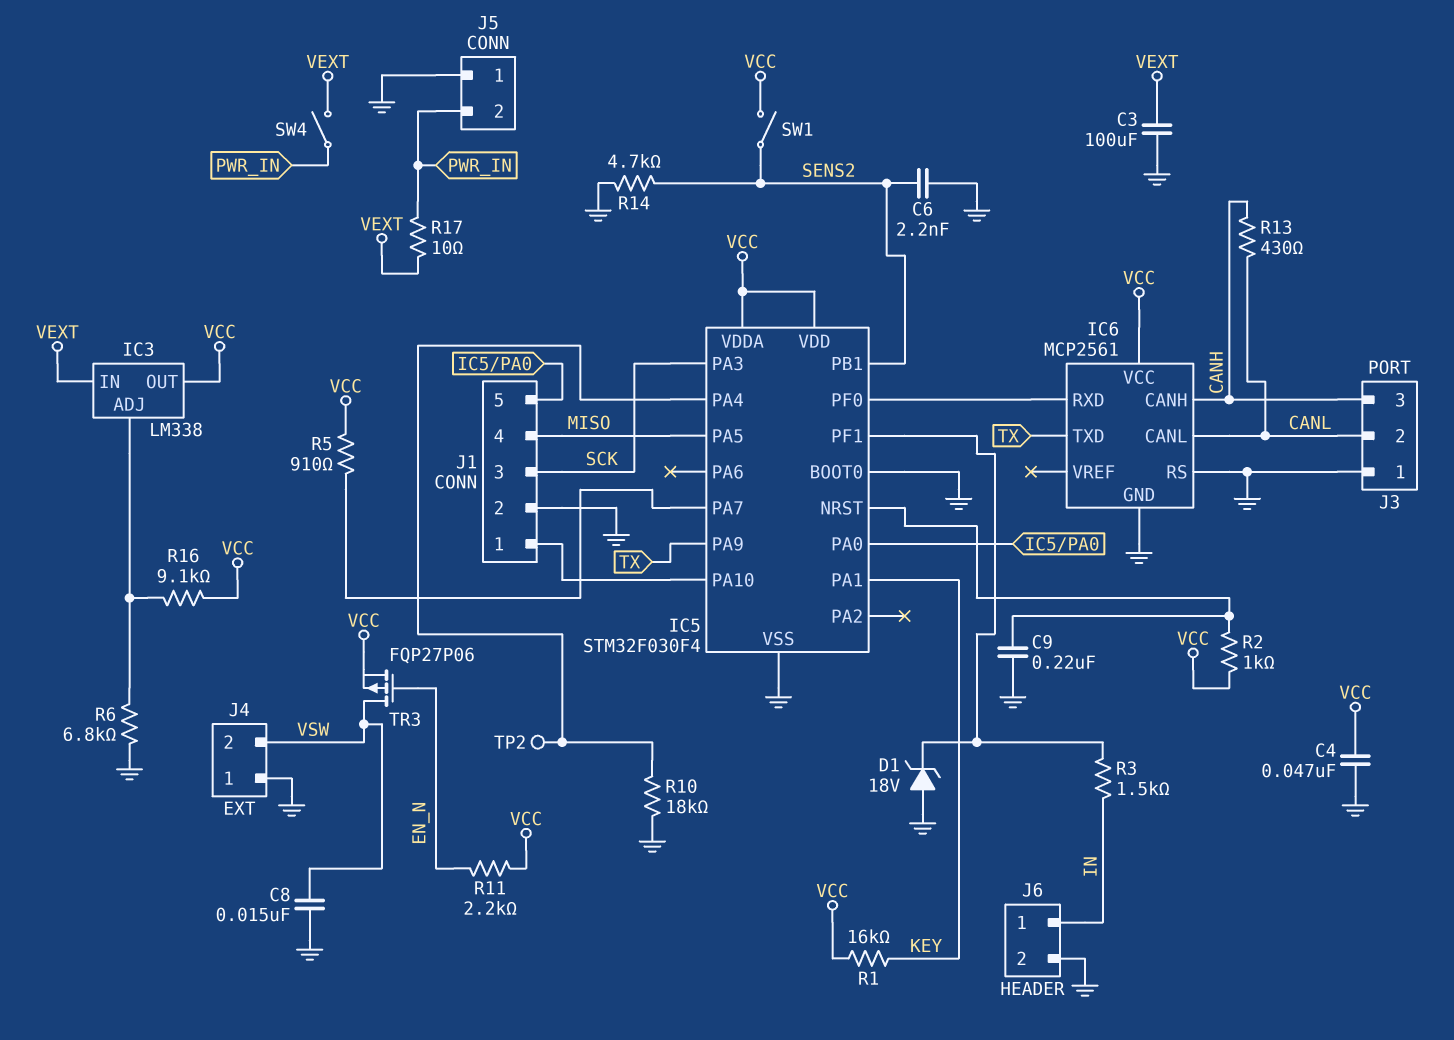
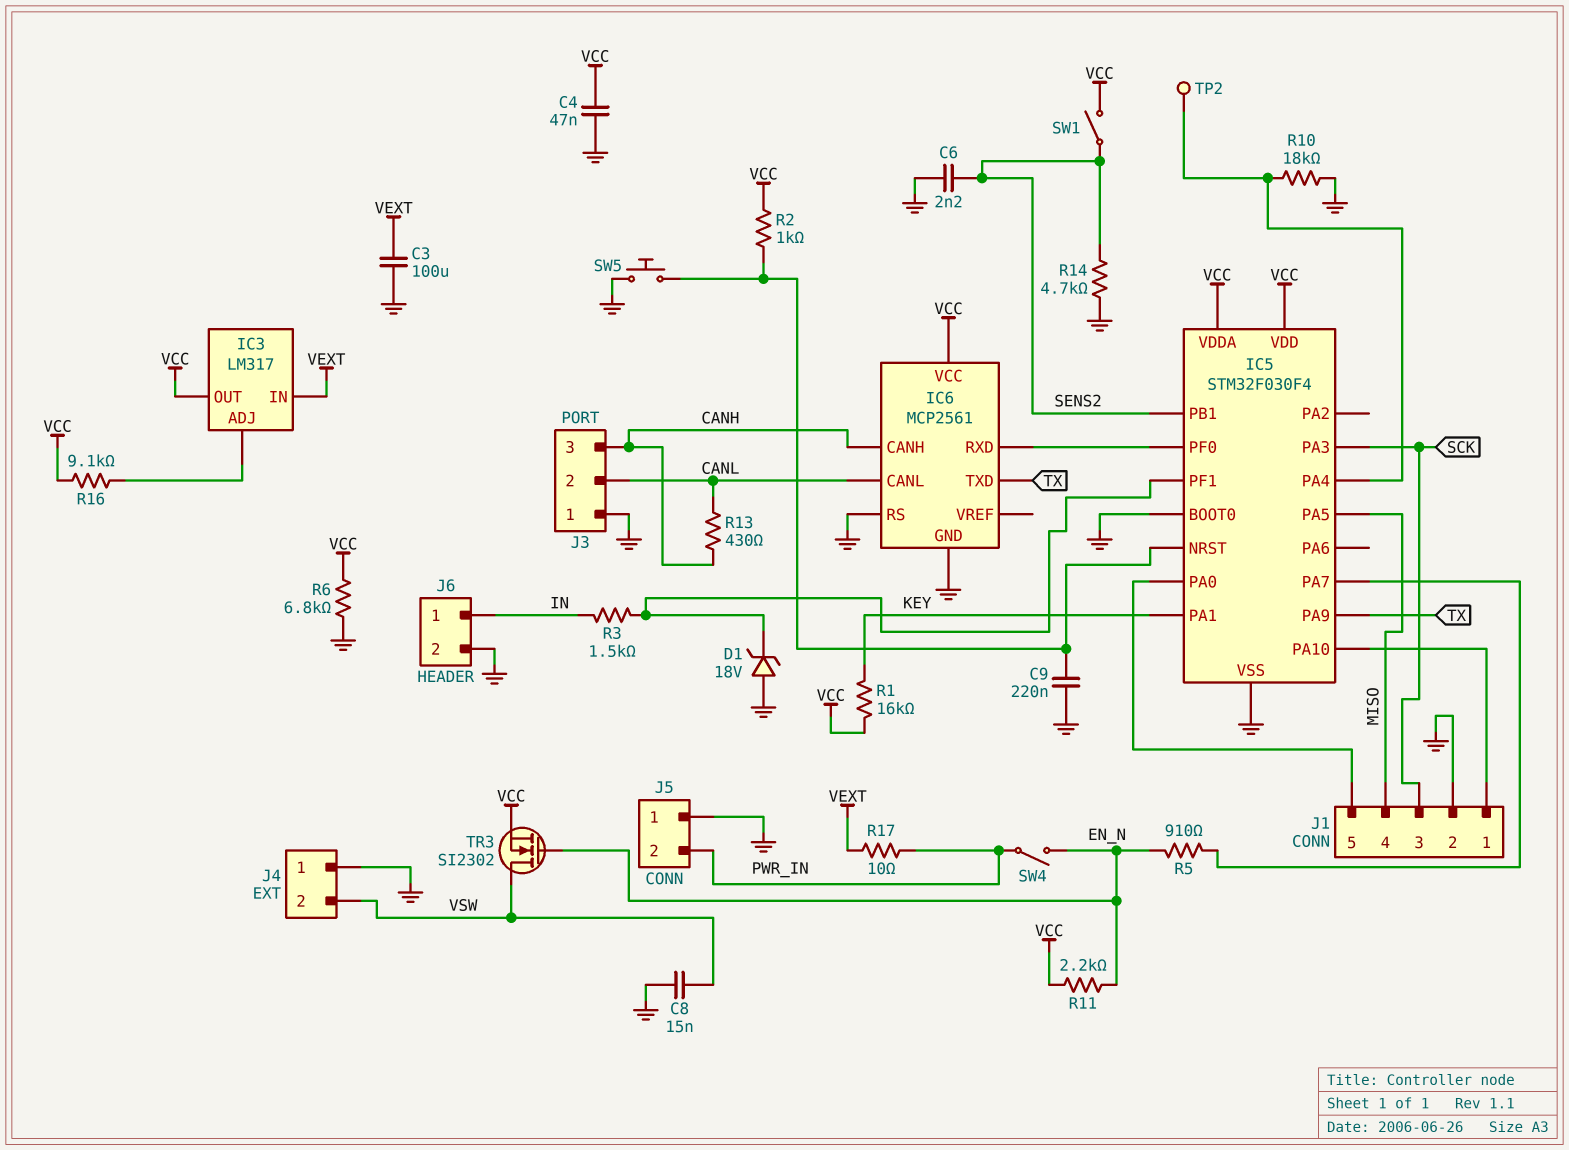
IC3: LM338 -> LM317
R5: 910 (IC5/PA7, VCC) -> 910 (EN_N, IC5/PA7)
R6: 6.8k (GND, IC3/ADJ) -> 6.8k (GND, VCC)
SW4: switch (PWR_IN, VEXT) -> switch (EN_N, PWR_IN)
SW5: none -> button (GND, IC5/NRST)
TR3: PMOS FQP27P06 (G EN_N, D VSW, S VCC) -> NMOS SI2302 (G EN_N, D VSW, S VCC)

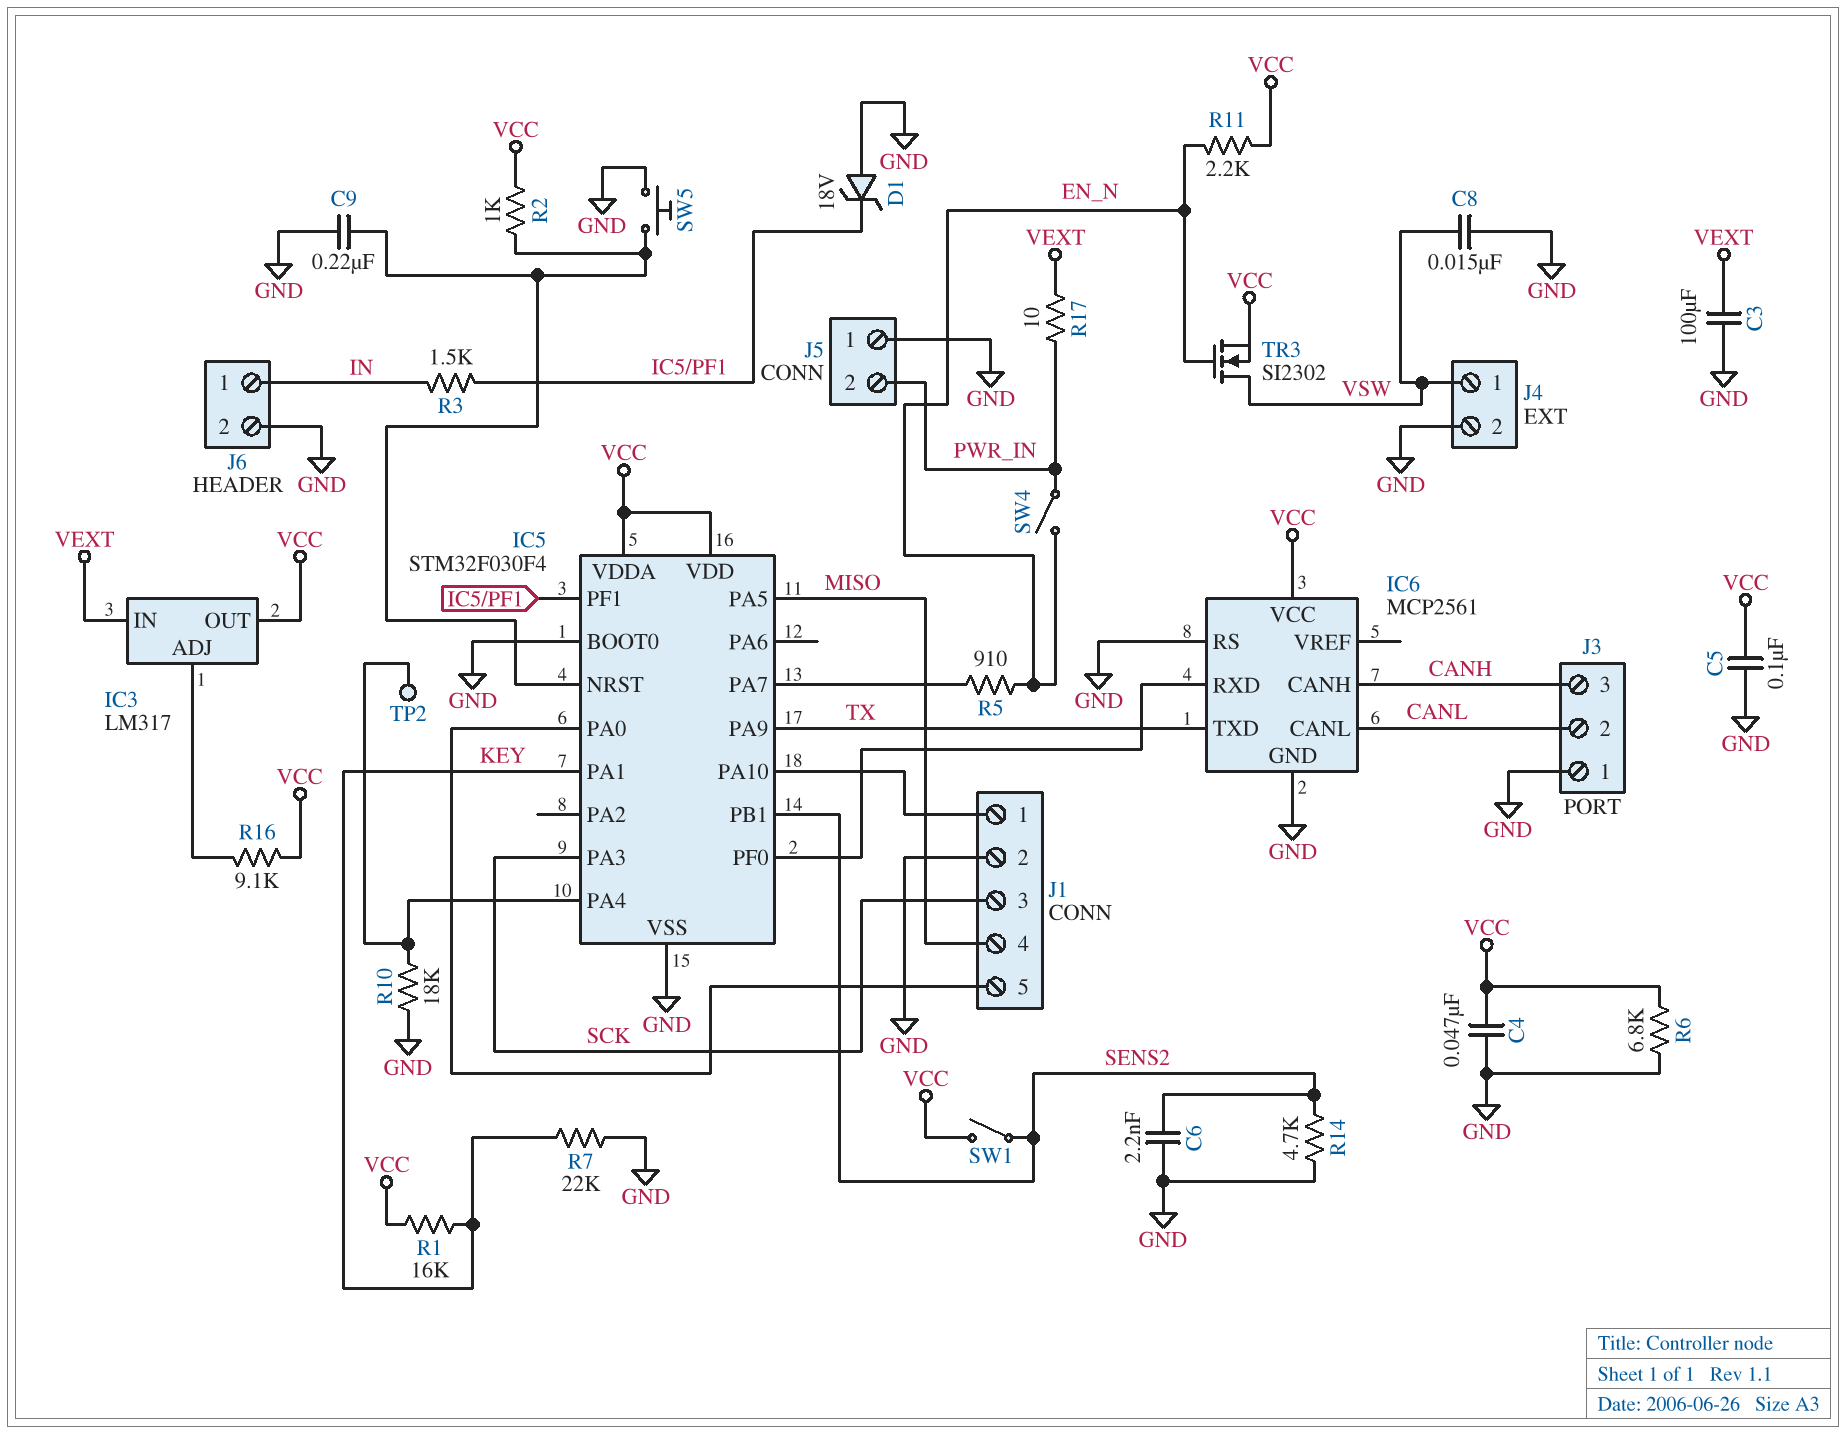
C5: none -> 100nF (GND, VCC)
J4 pin 1: GND -> VSW
J4 pin 2: VSW -> GND
R7: none -> 22k (GND, KEY)
R13: 430 (CANH, CANL) -> none

